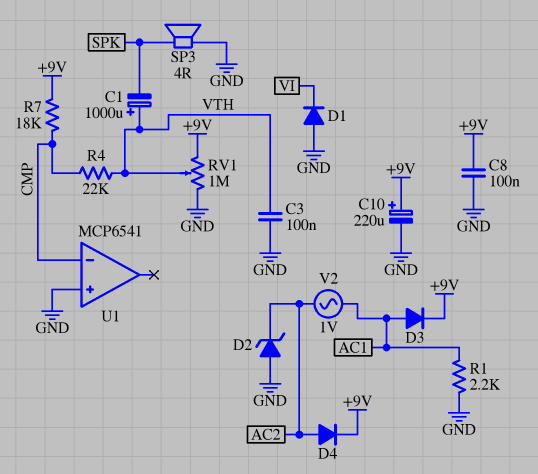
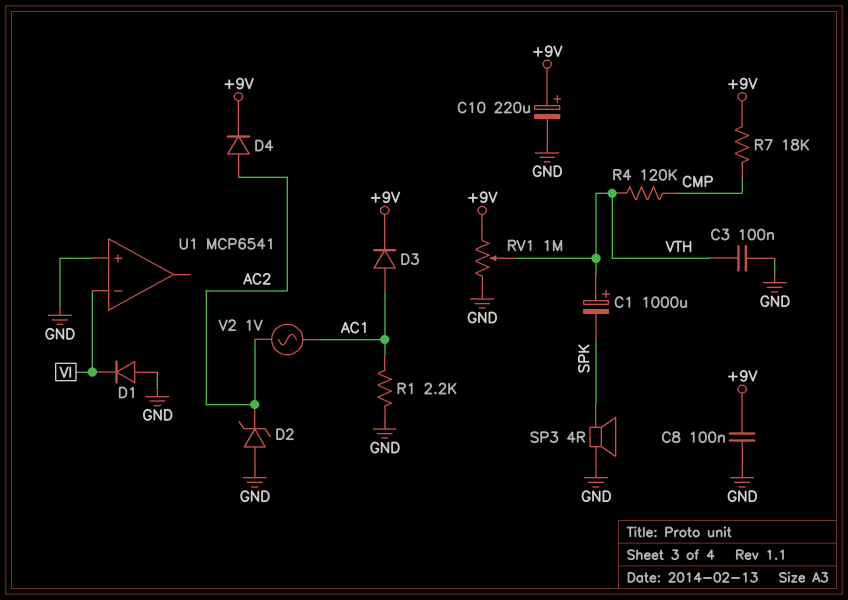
R4: 22k (CMP, VTH) -> 120k (CMP, VTH)
U1 pin in-: CMP -> VI

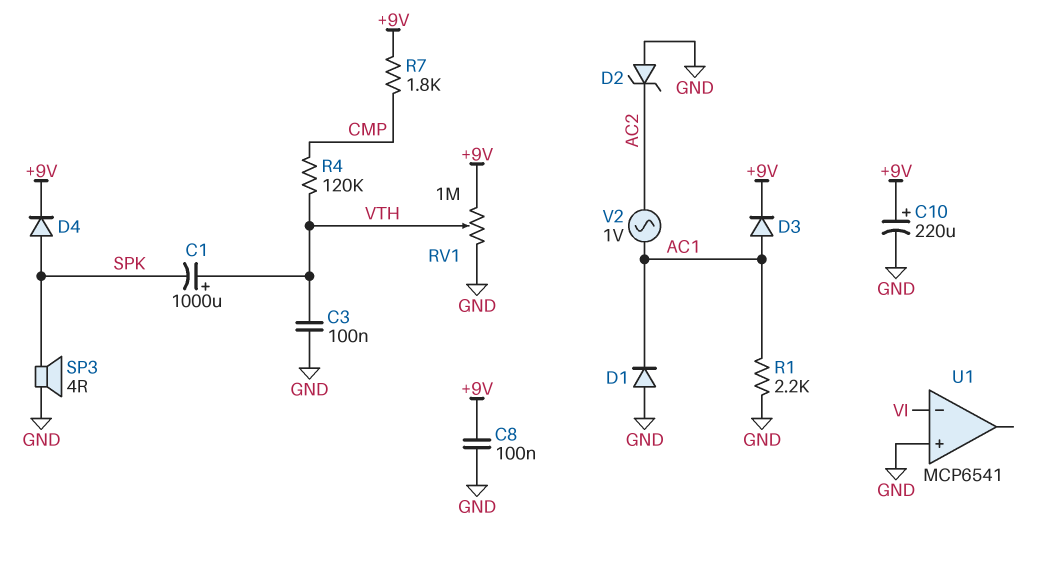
D1: diode (A GND, K VI) -> diode (A GND, K AC1)
D4: diode (A AC2, K +9V) -> diode (A SPK, K +9V)
R7: 18k (+9V, CMP) -> 1.8k (+9V, CMP)

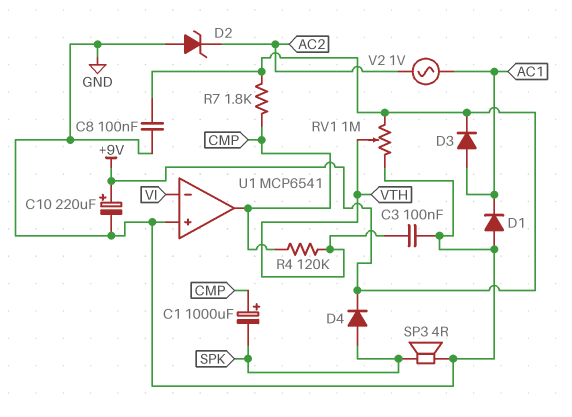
C1: 1000uF (plus VTH, minus SPK) -> 1000uF (plus CMP, minus SPK)
R1: 2.2k (AC1, GND) -> none
U1 pin out: none -> CMP

